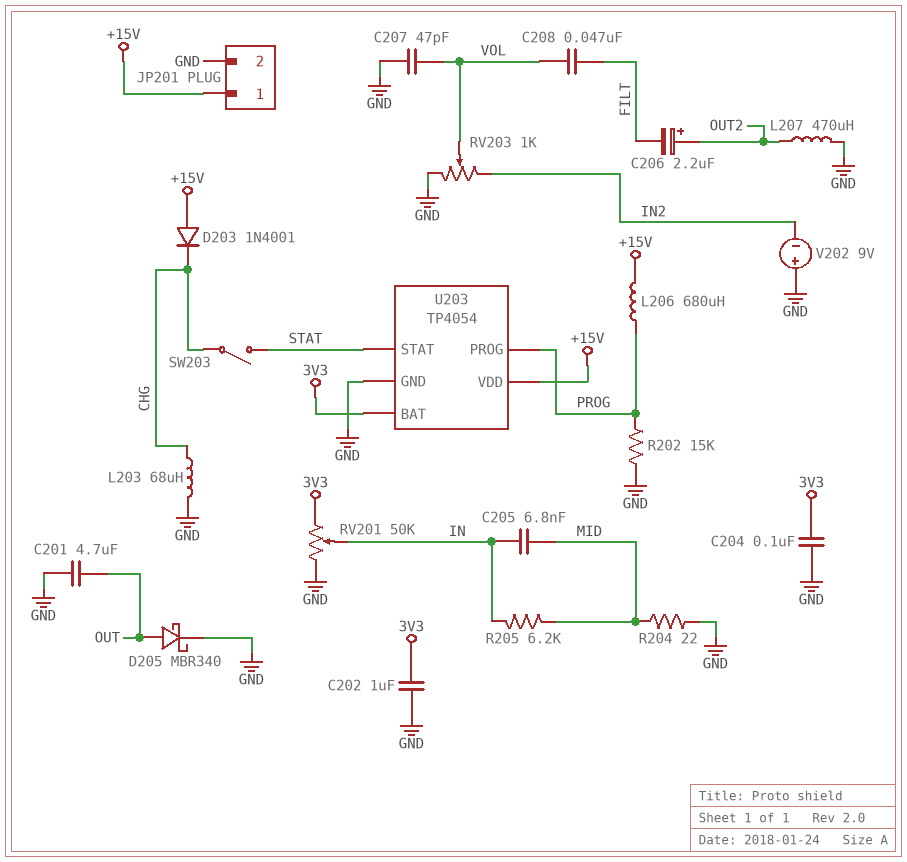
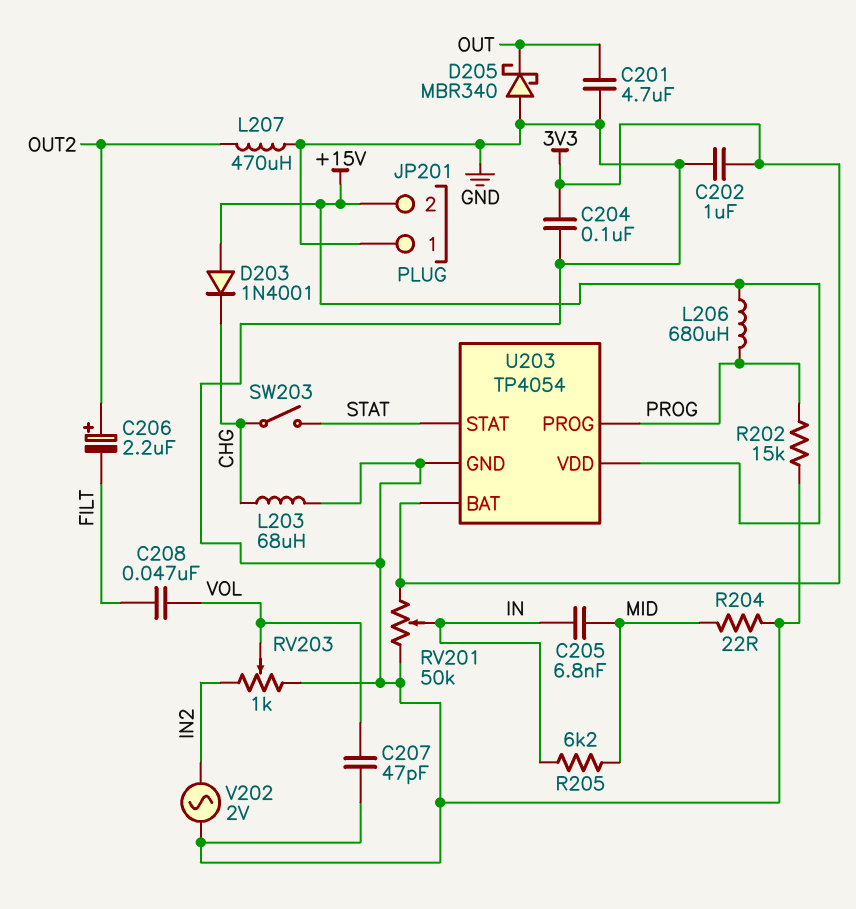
D205: schottky MBR340 (A OUT, K GND) -> schottky MBR340 (A GND, K OUT)
JP201 pin 1: +15V -> GND
JP201 pin 2: GND -> +15V
V202: 9V (plus GND, minus IN2) -> AC 2V (GND, IN2)

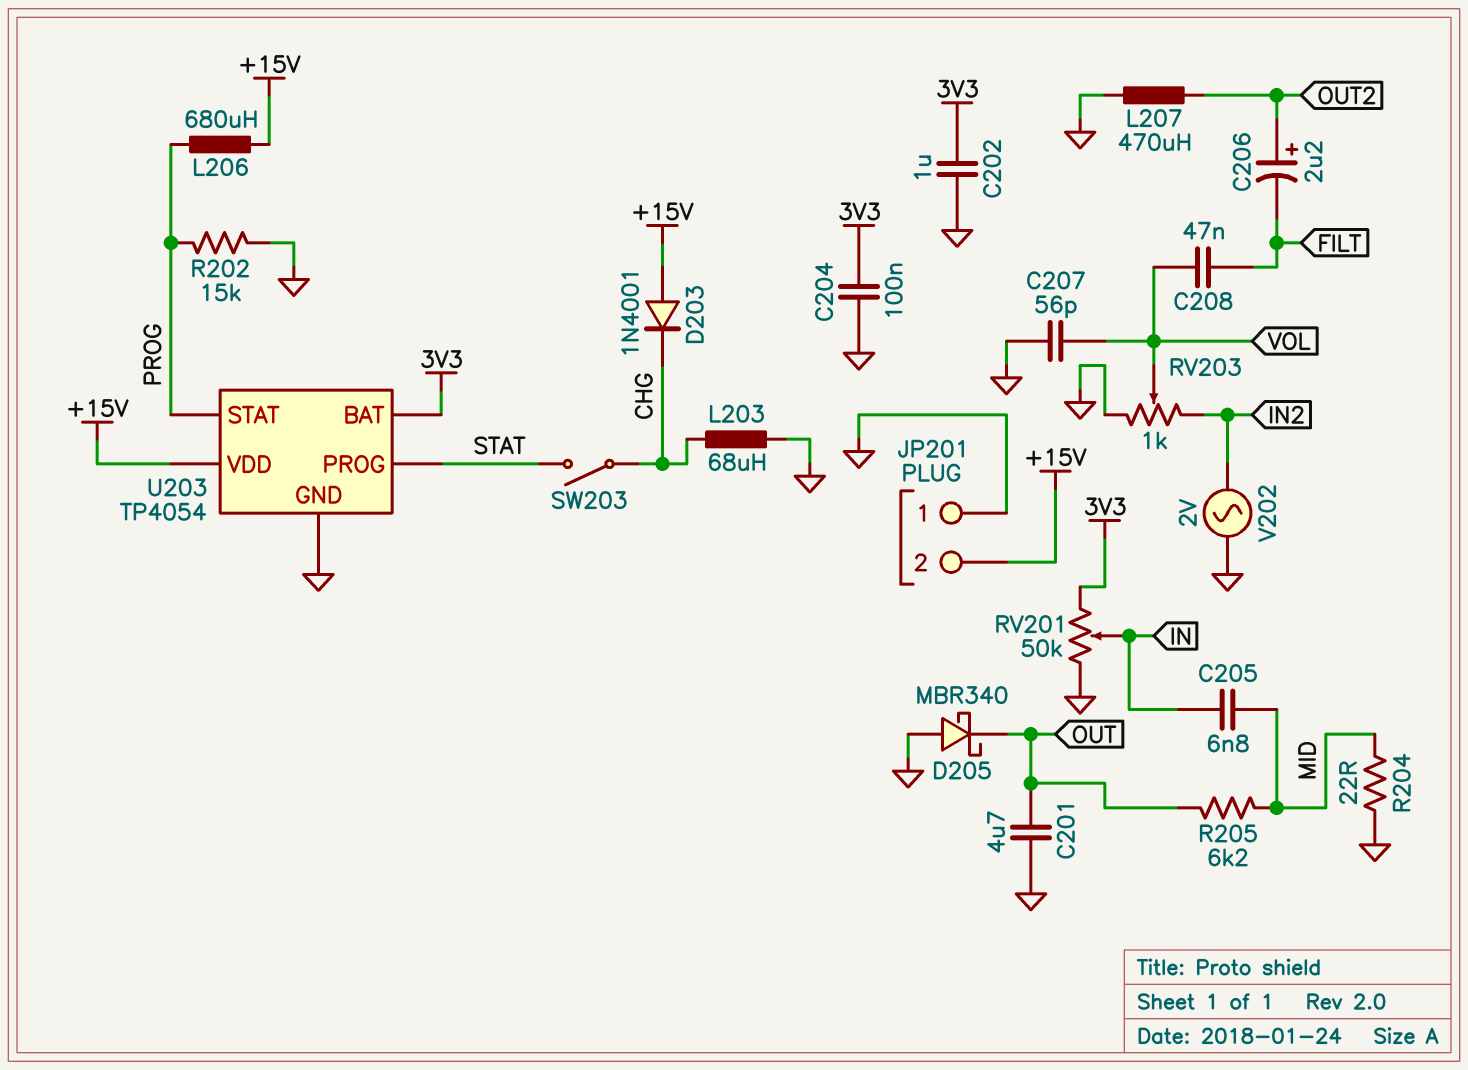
C207: 47pF (GND, VOL) -> 56pF (GND, VOL)
R205: 6.2k (IN, MID) -> 6.2k (MID, OUT)
U203 pin PROG: PROG -> STAT
U203 pin STAT: STAT -> PROG

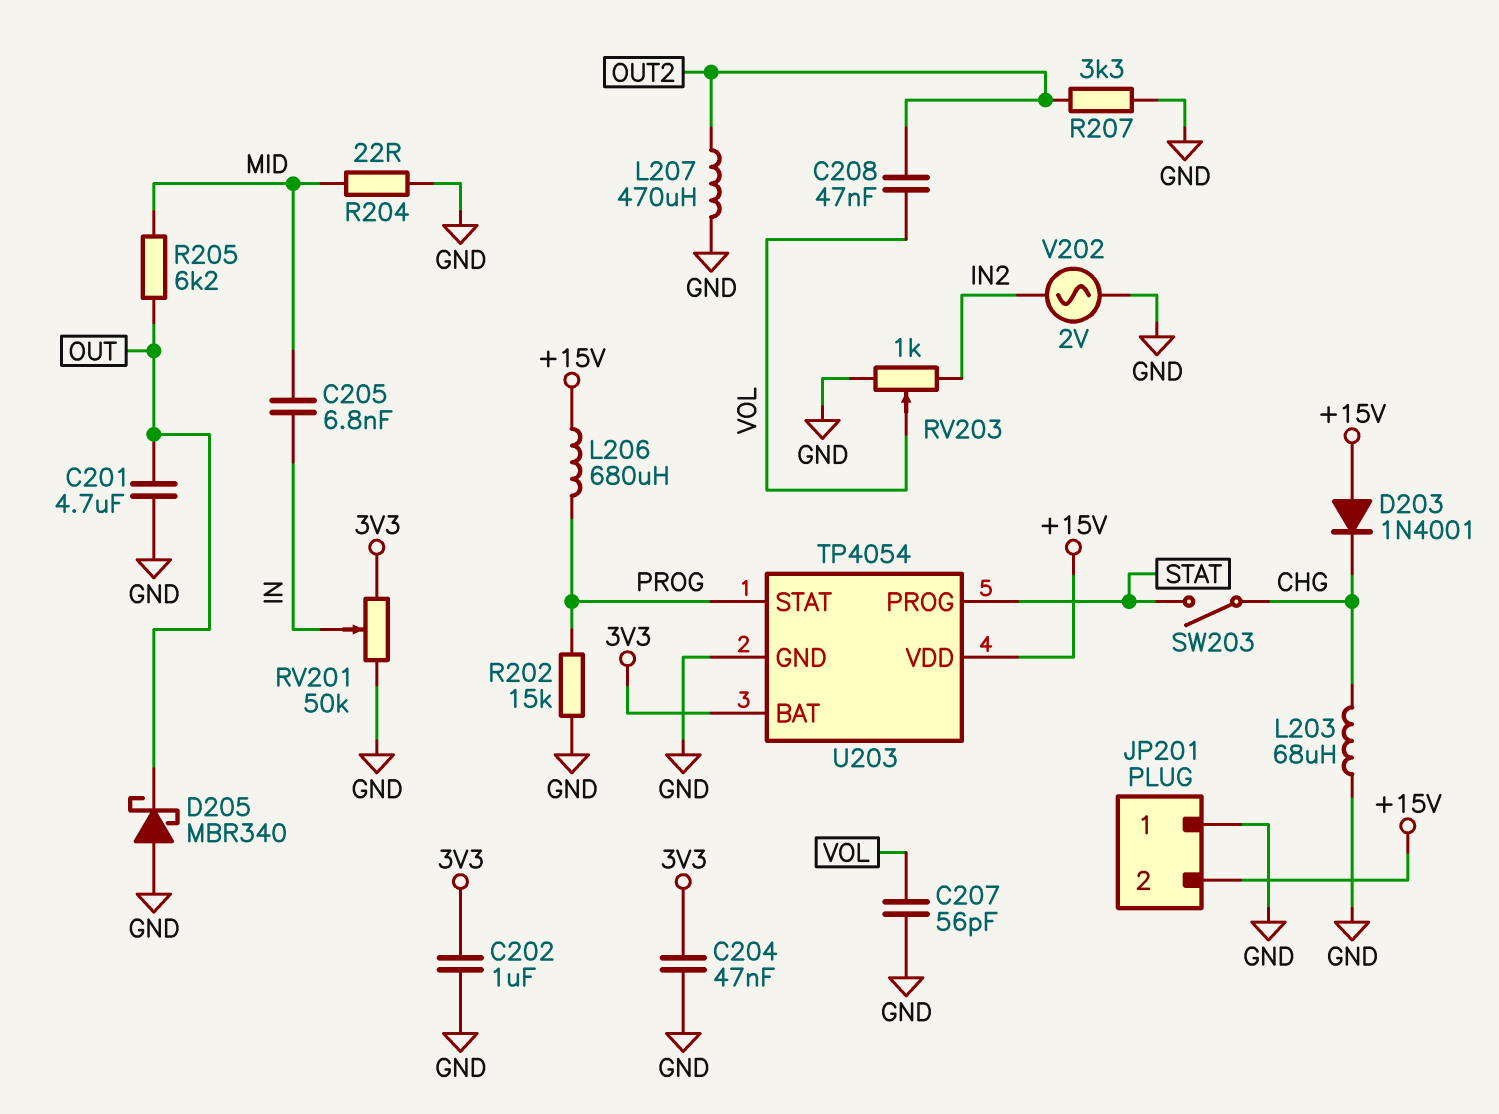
C204: 100nF (3V3, GND) -> 47nF (3V3, GND)
C206: 2.2uF (plus OUT2, minus FILT) -> none
C208: 47nF (FILT, VOL) -> 47nF (OUT2, VOL)
R207: none -> 3.3k (GND, OUT2)

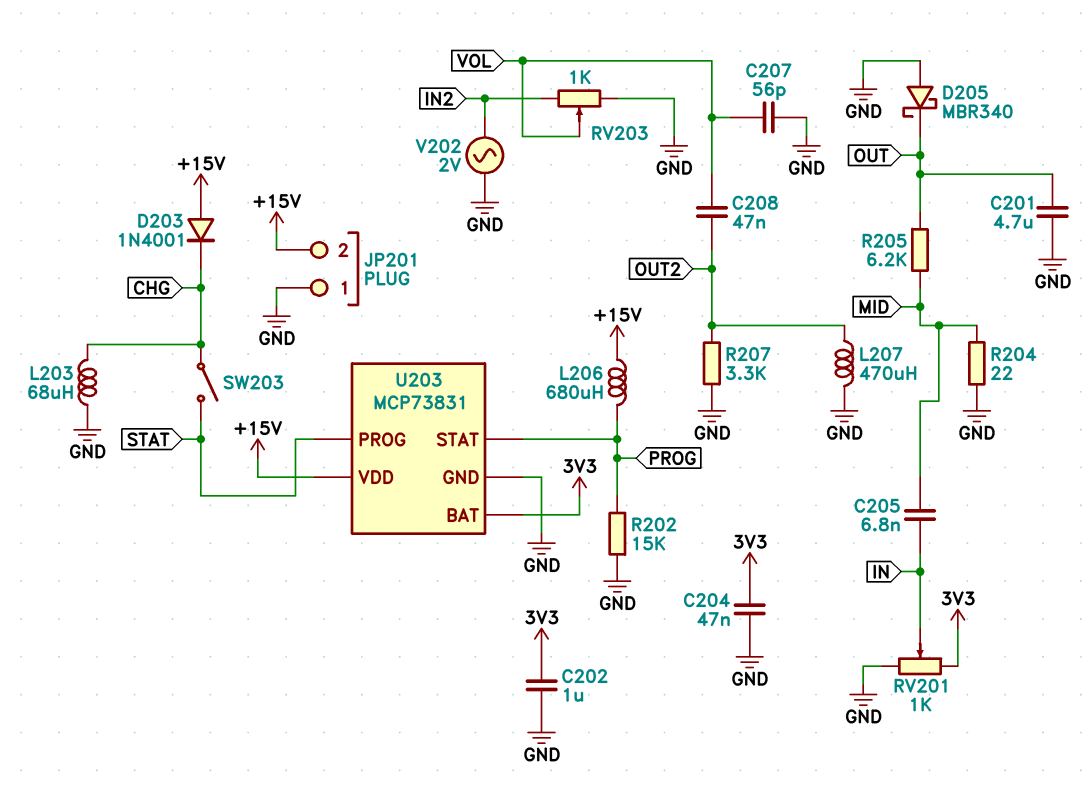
RV201: 50k (3V3, GND, wiper IN) -> 1k (3V3, GND, wiper IN)
U203: TP4054 -> MCP73831

